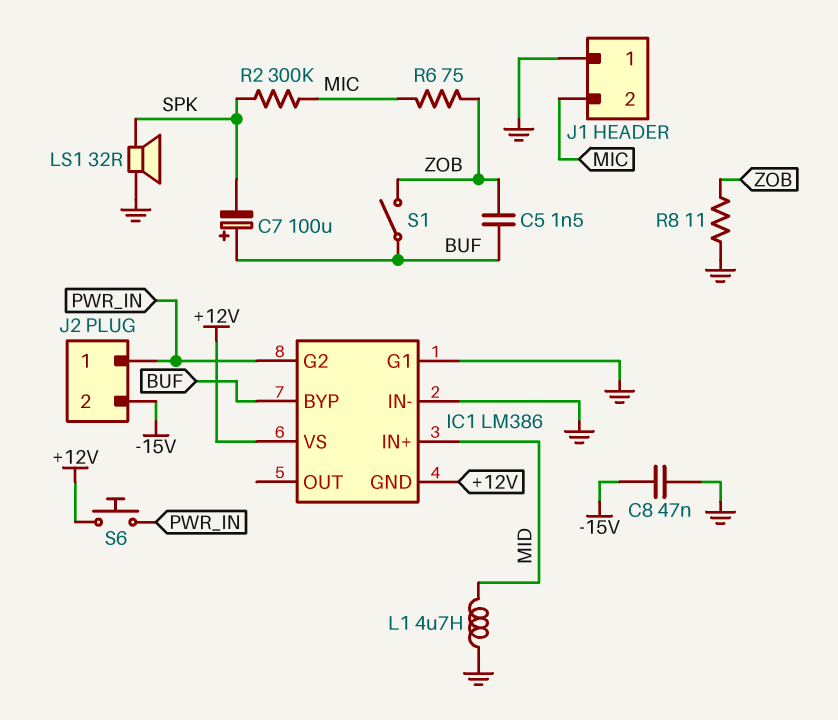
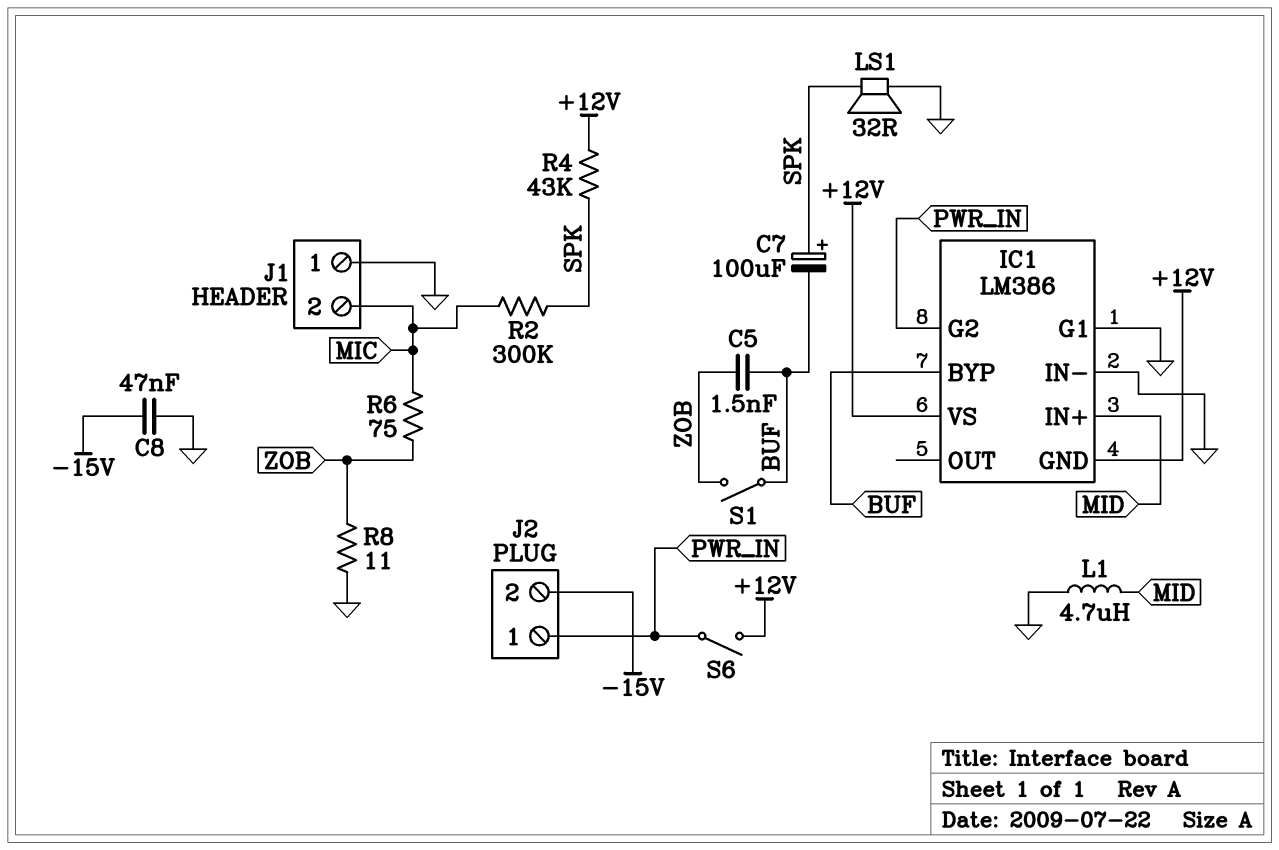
C7: 100uF (plus BUF, minus SPK) -> 100uF (plus SPK, minus BUF)
R4: none -> 43k (+12V, SPK)
S6: button (+12V, PWR_IN) -> switch (+12V, PWR_IN)

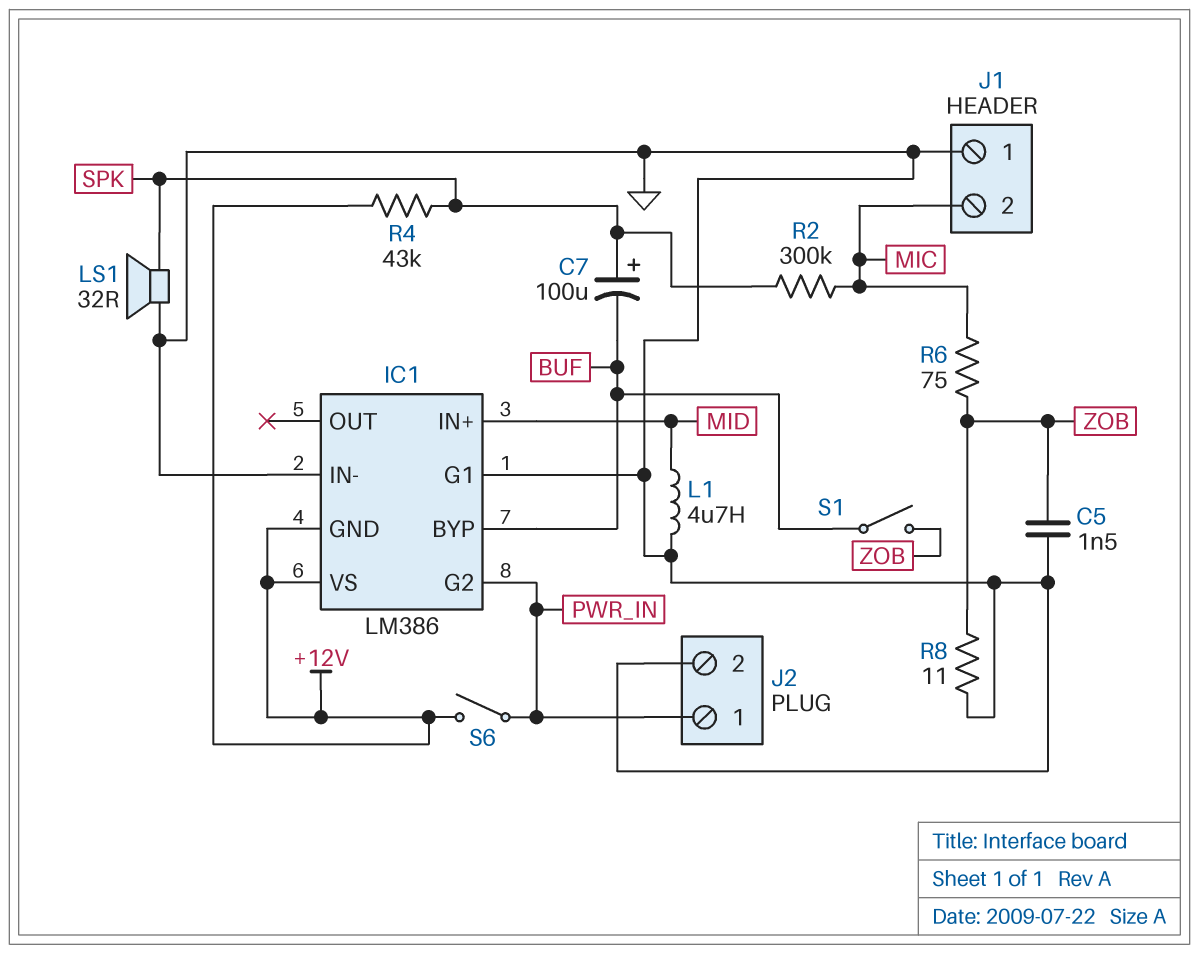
C5: 1.5nF (BUF, ZOB) -> 1.5nF (GND, ZOB)
C8: 47nF (-15V, GND) -> none
J2 pin 2: -15V -> GND

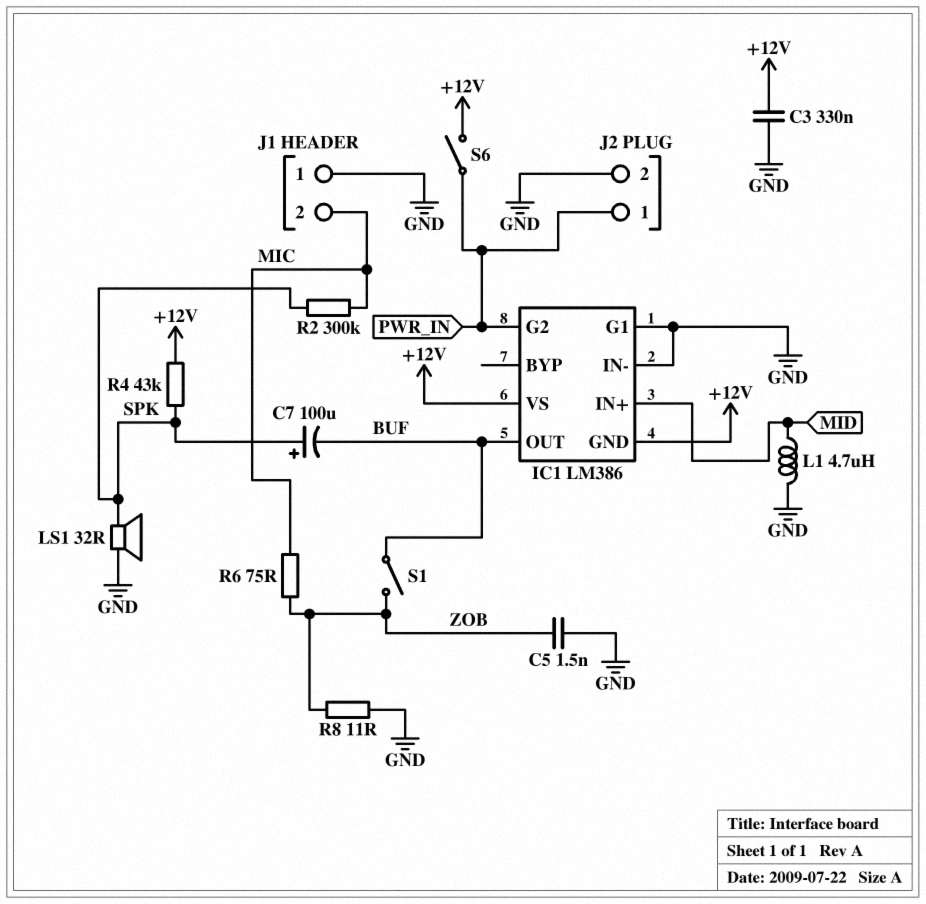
C3: none -> 330nF (+12V, GND)
IC1 pin BYP: BUF -> none
IC1 pin OUT: none -> BUF

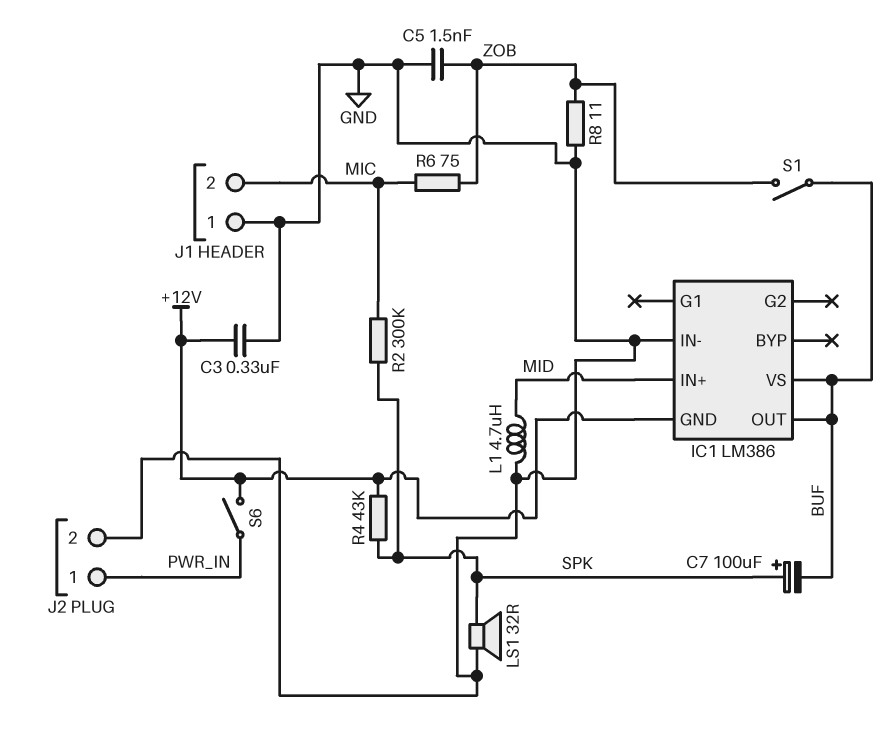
IC1 pin G1: GND -> none
IC1 pin G2: PWR_IN -> none
IC1 pin VS: +12V -> BUF

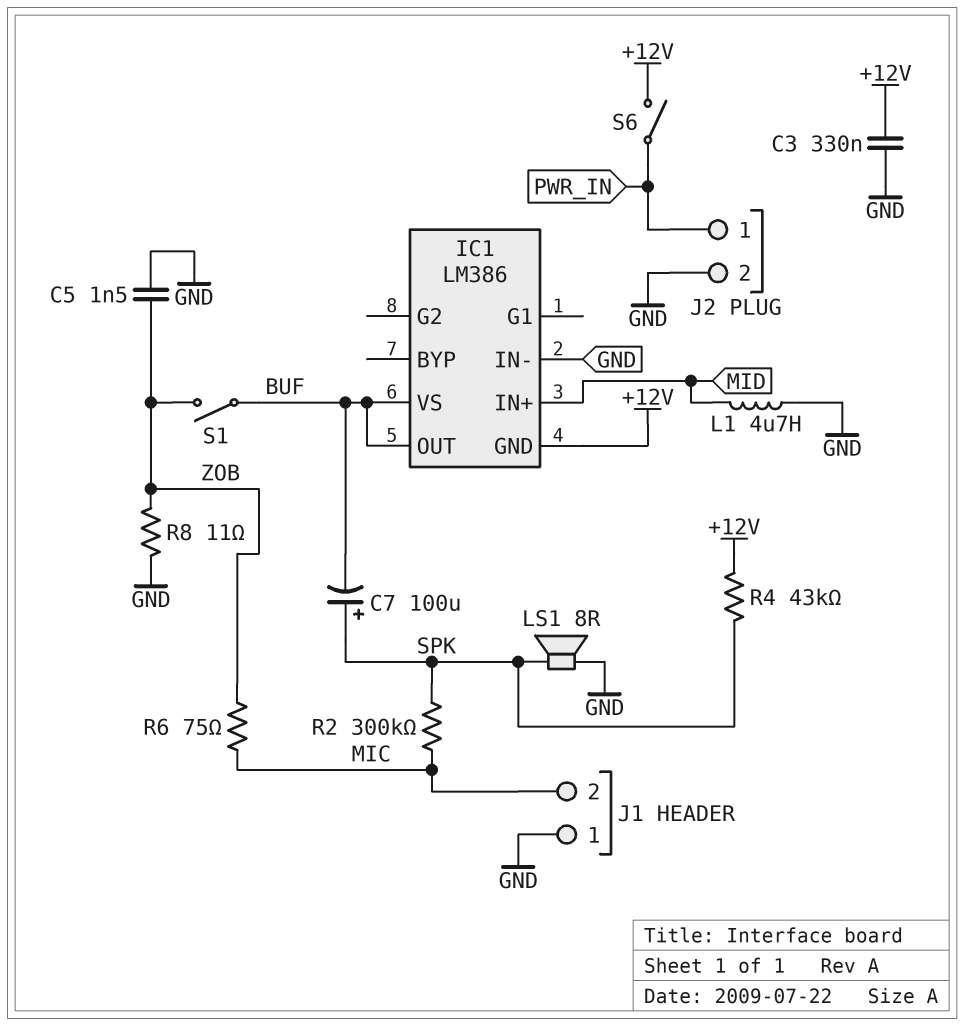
LS1: speaker 32R (GND, SPK) -> speaker 8R (GND, SPK)

